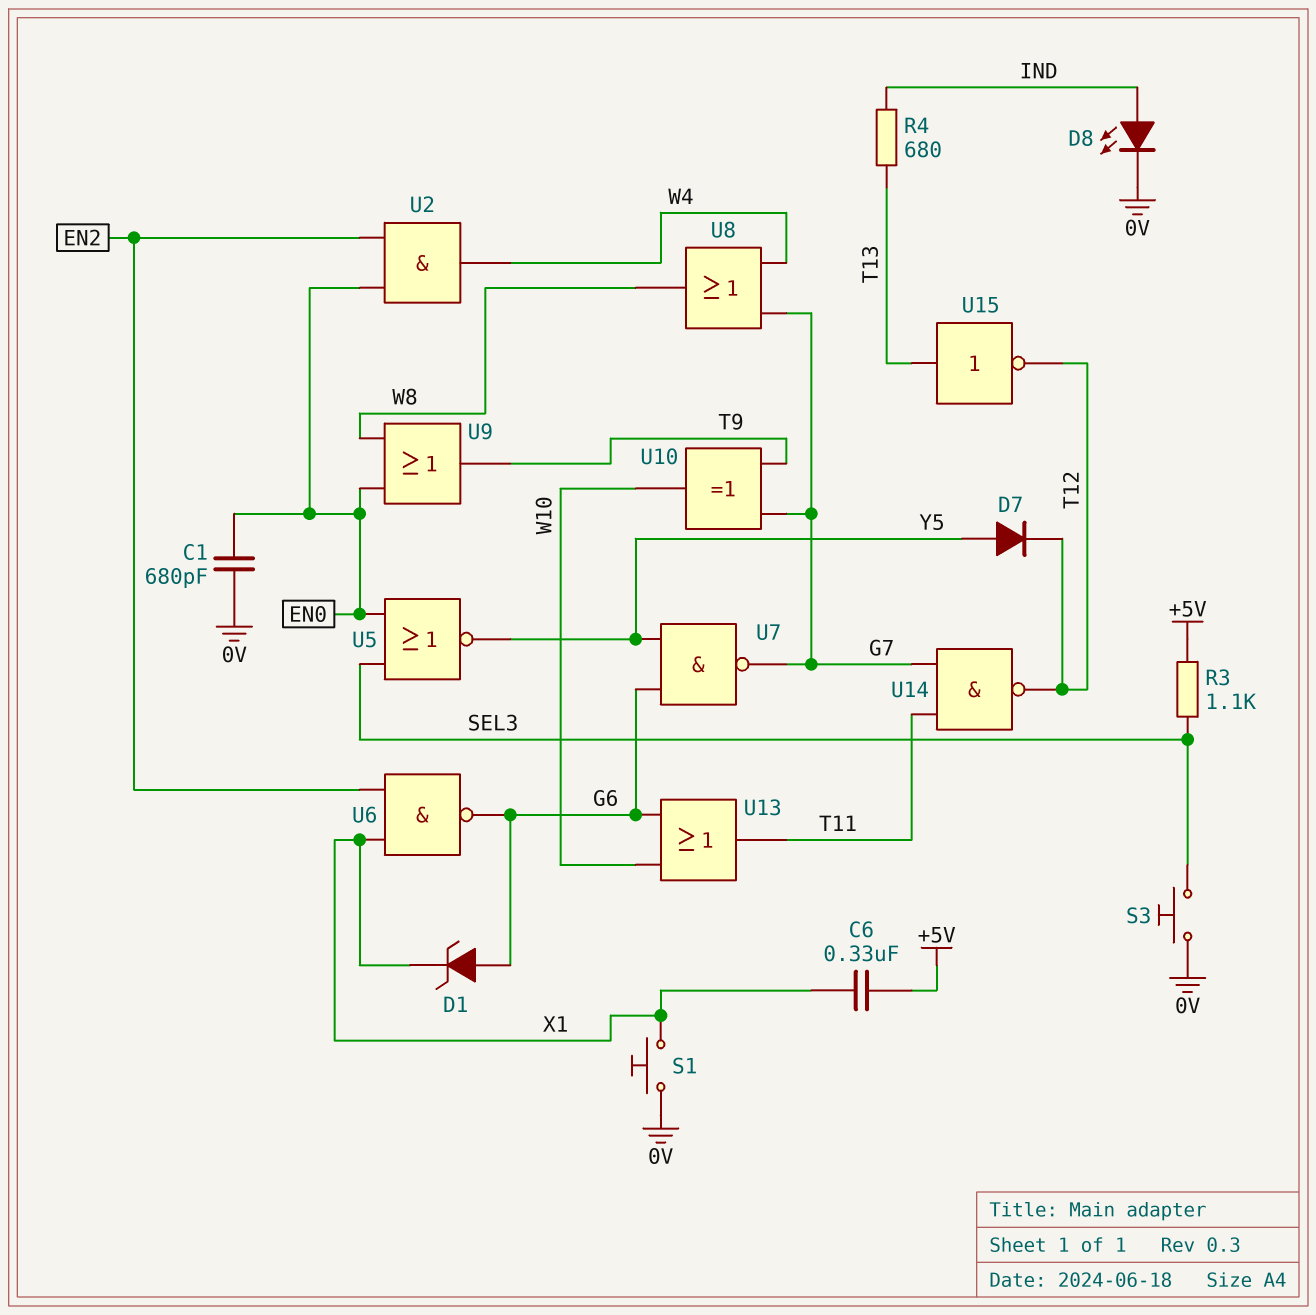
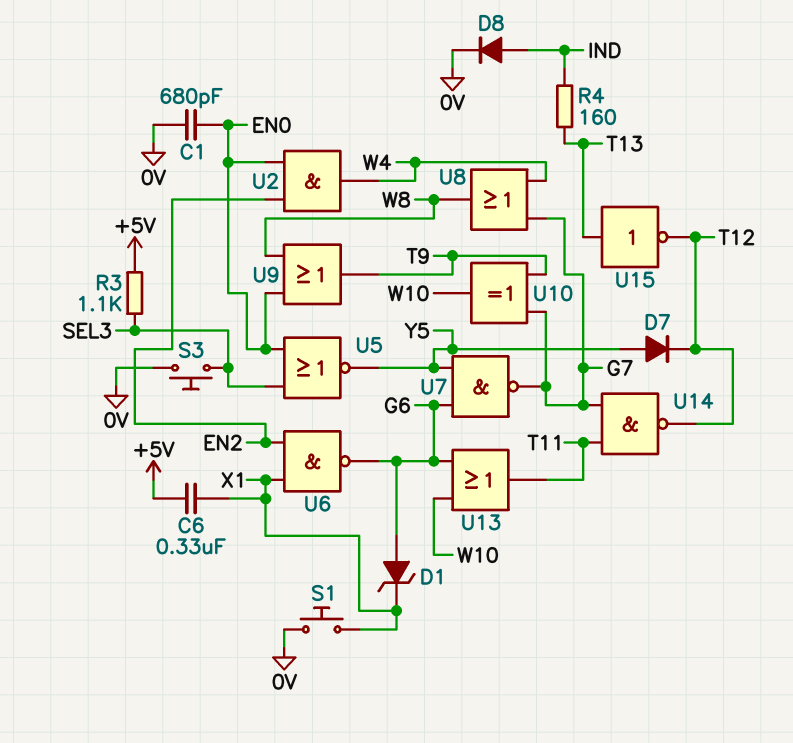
D8: LED (A IND, K 0V) -> diode (A IND, K 0V)
R4: 680 (IND, T13) -> 160 (IND, T13)

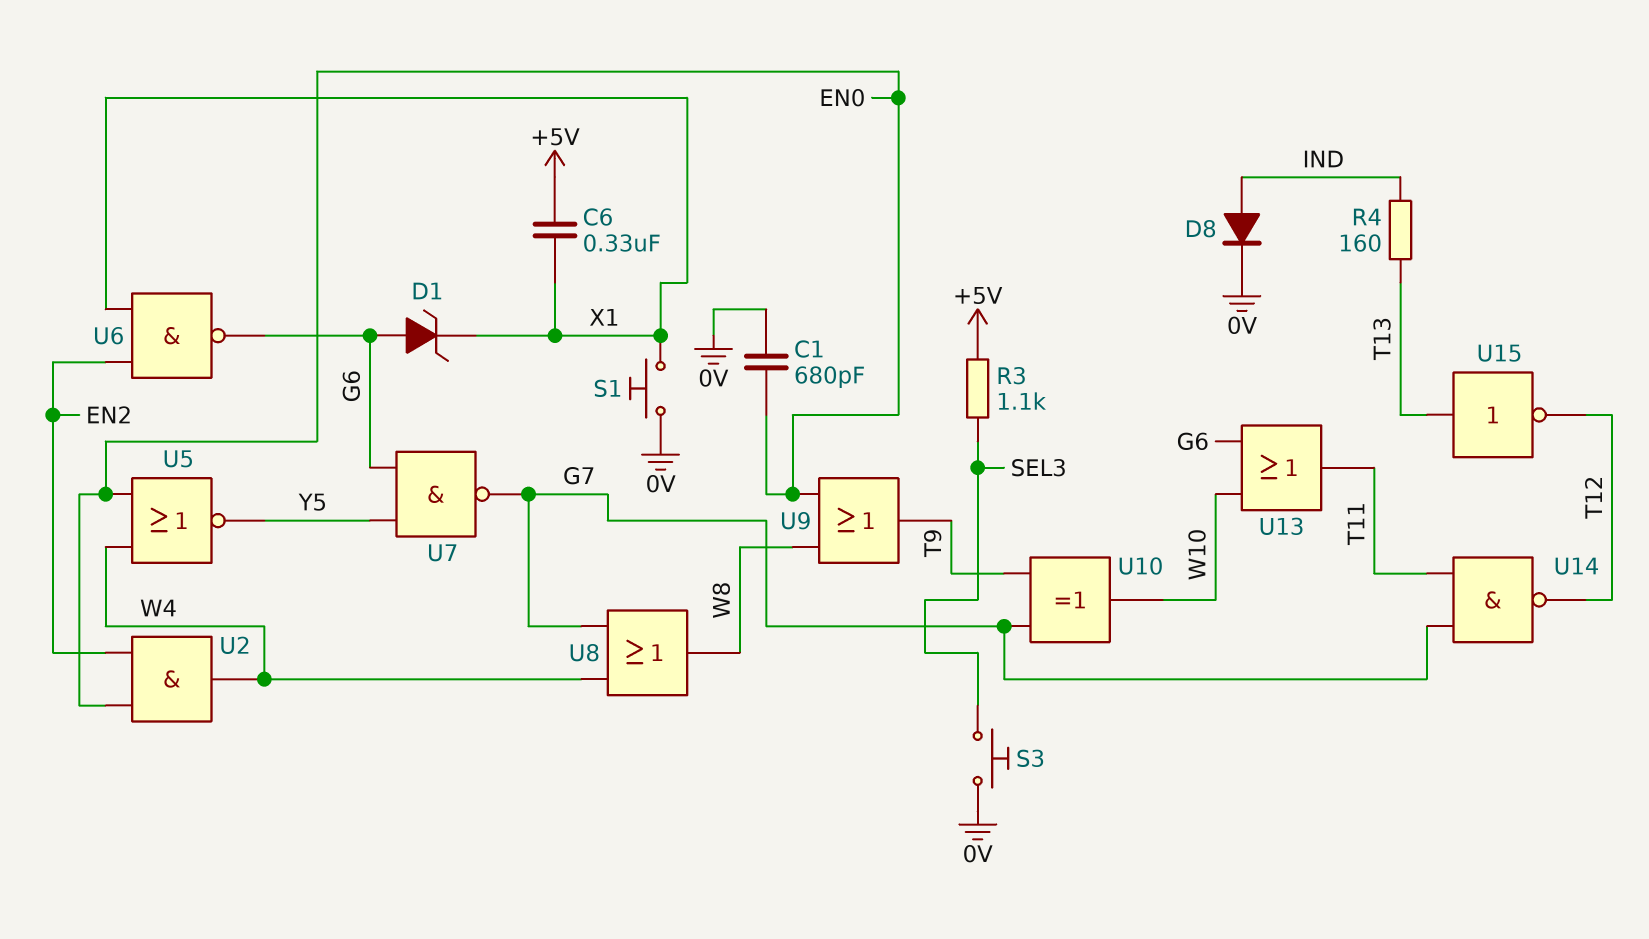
D7: diode (A Y5, K T12) -> none
U5: NOR (in EN0, in SEL3, out Y5) -> NOR (in EN0, in W4, out Y5)

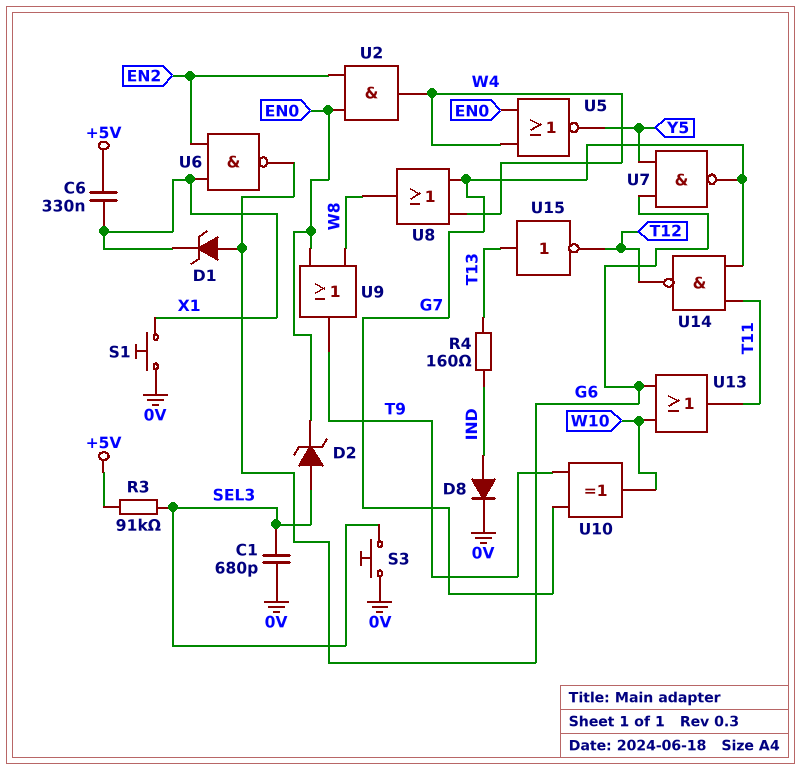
C1: 680pF (0V, EN0) -> 680pF (0V, SEL3)
D2: none -> zener (A SEL3, K EN0)
R3: 1.1k (+5V, SEL3) -> 91k (+5V, SEL3)

